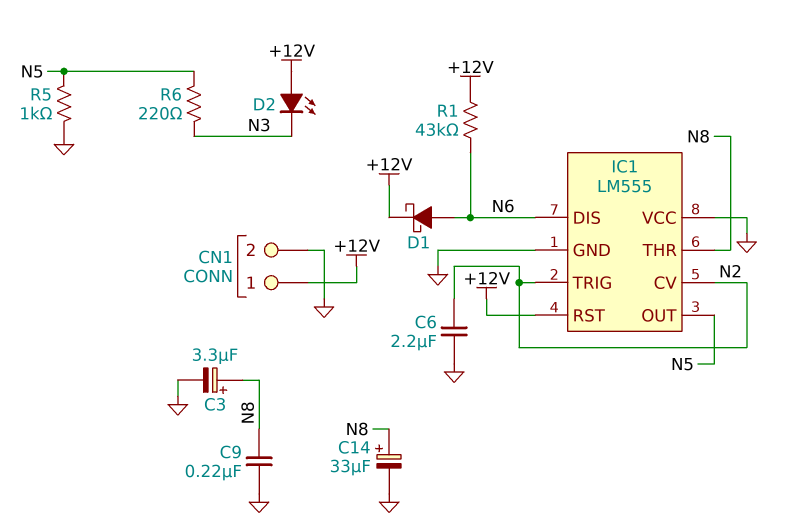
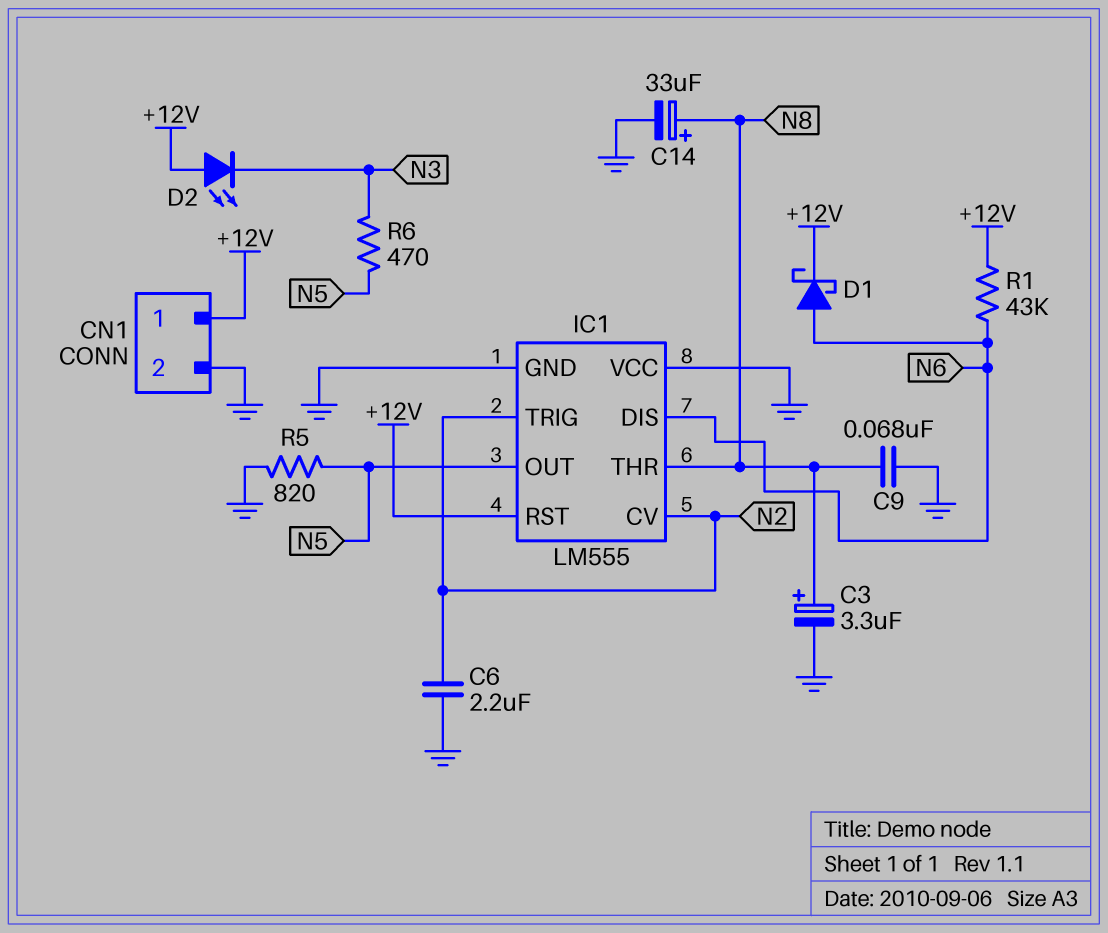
C9: 220nF (GND, N8) -> 68nF (GND, N8)
R5: 1k (GND, N5) -> 820 (GND, N5)
R6: 220 (N3, N5) -> 470 (N3, N5)

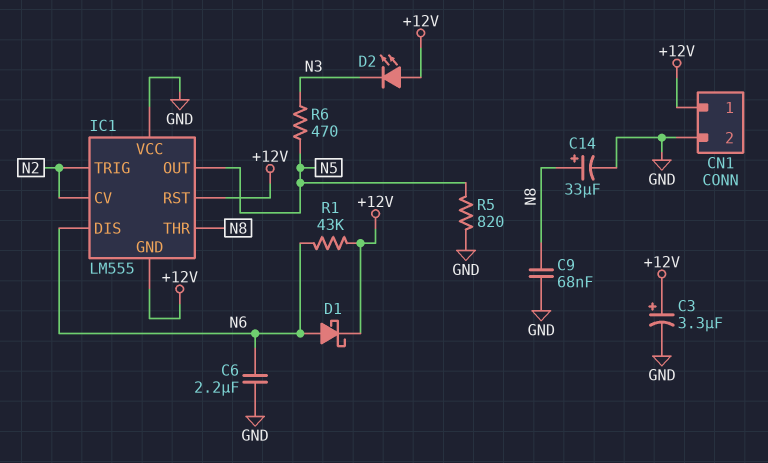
C3: 3.3uF (plus N8, minus GND) -> 3.3uF (plus +12V, minus GND)
C6: 2.2uF (GND, N2) -> 2.2uF (GND, N6)
IC1 pin GND: GND -> +12V

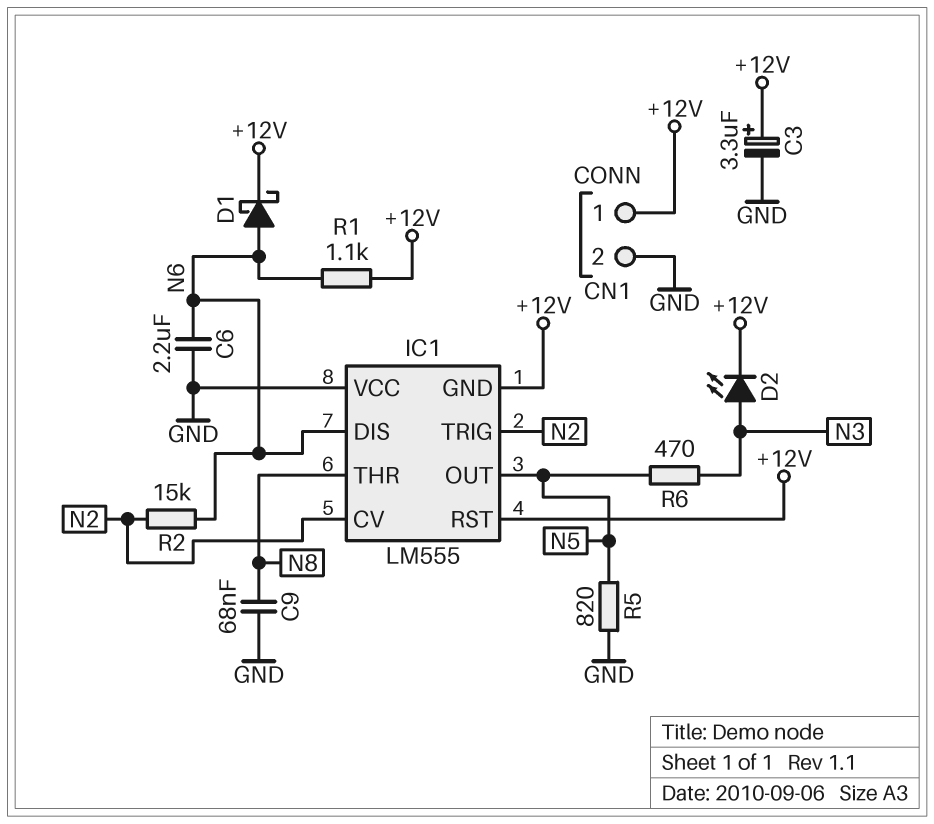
C14: 33uF (plus N8, minus GND) -> none
D2: LED (A +12V, K N3) -> LED (A N3, K +12V)
R1: 43k (+12V, N6) -> 1.1k (+12V, N6)
R2: none -> 15k (N2, N6)

